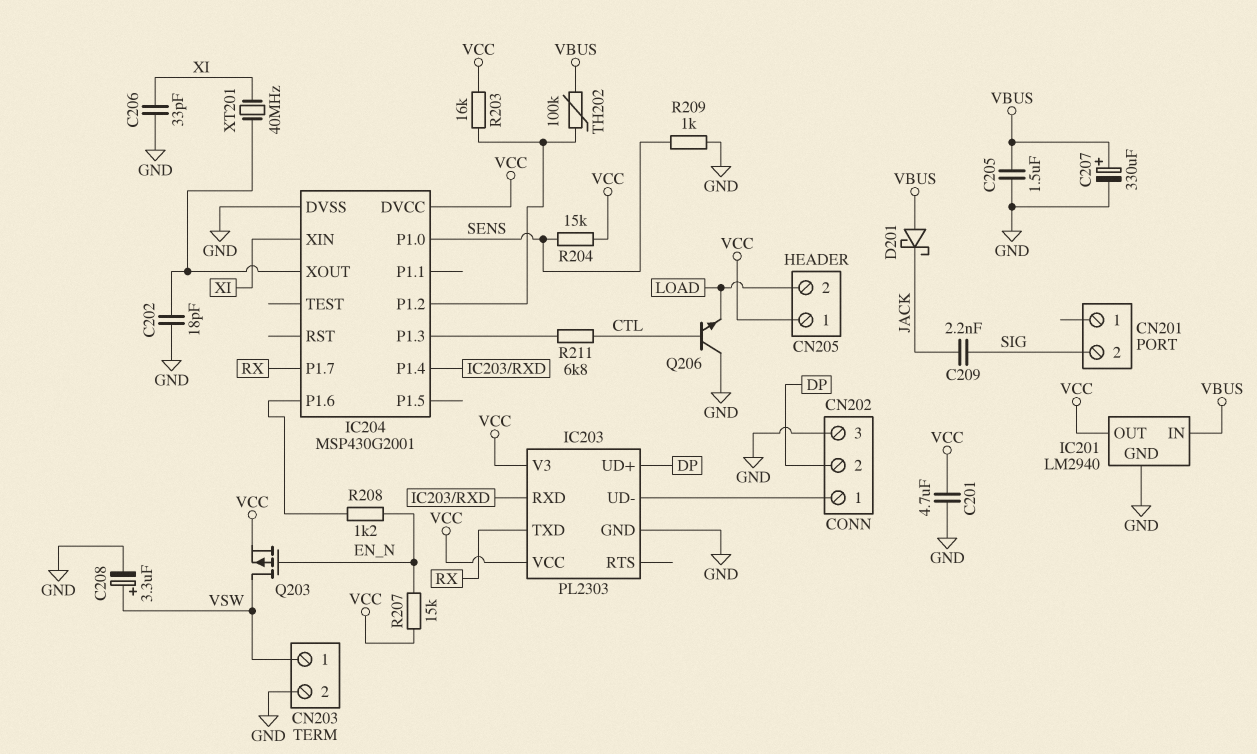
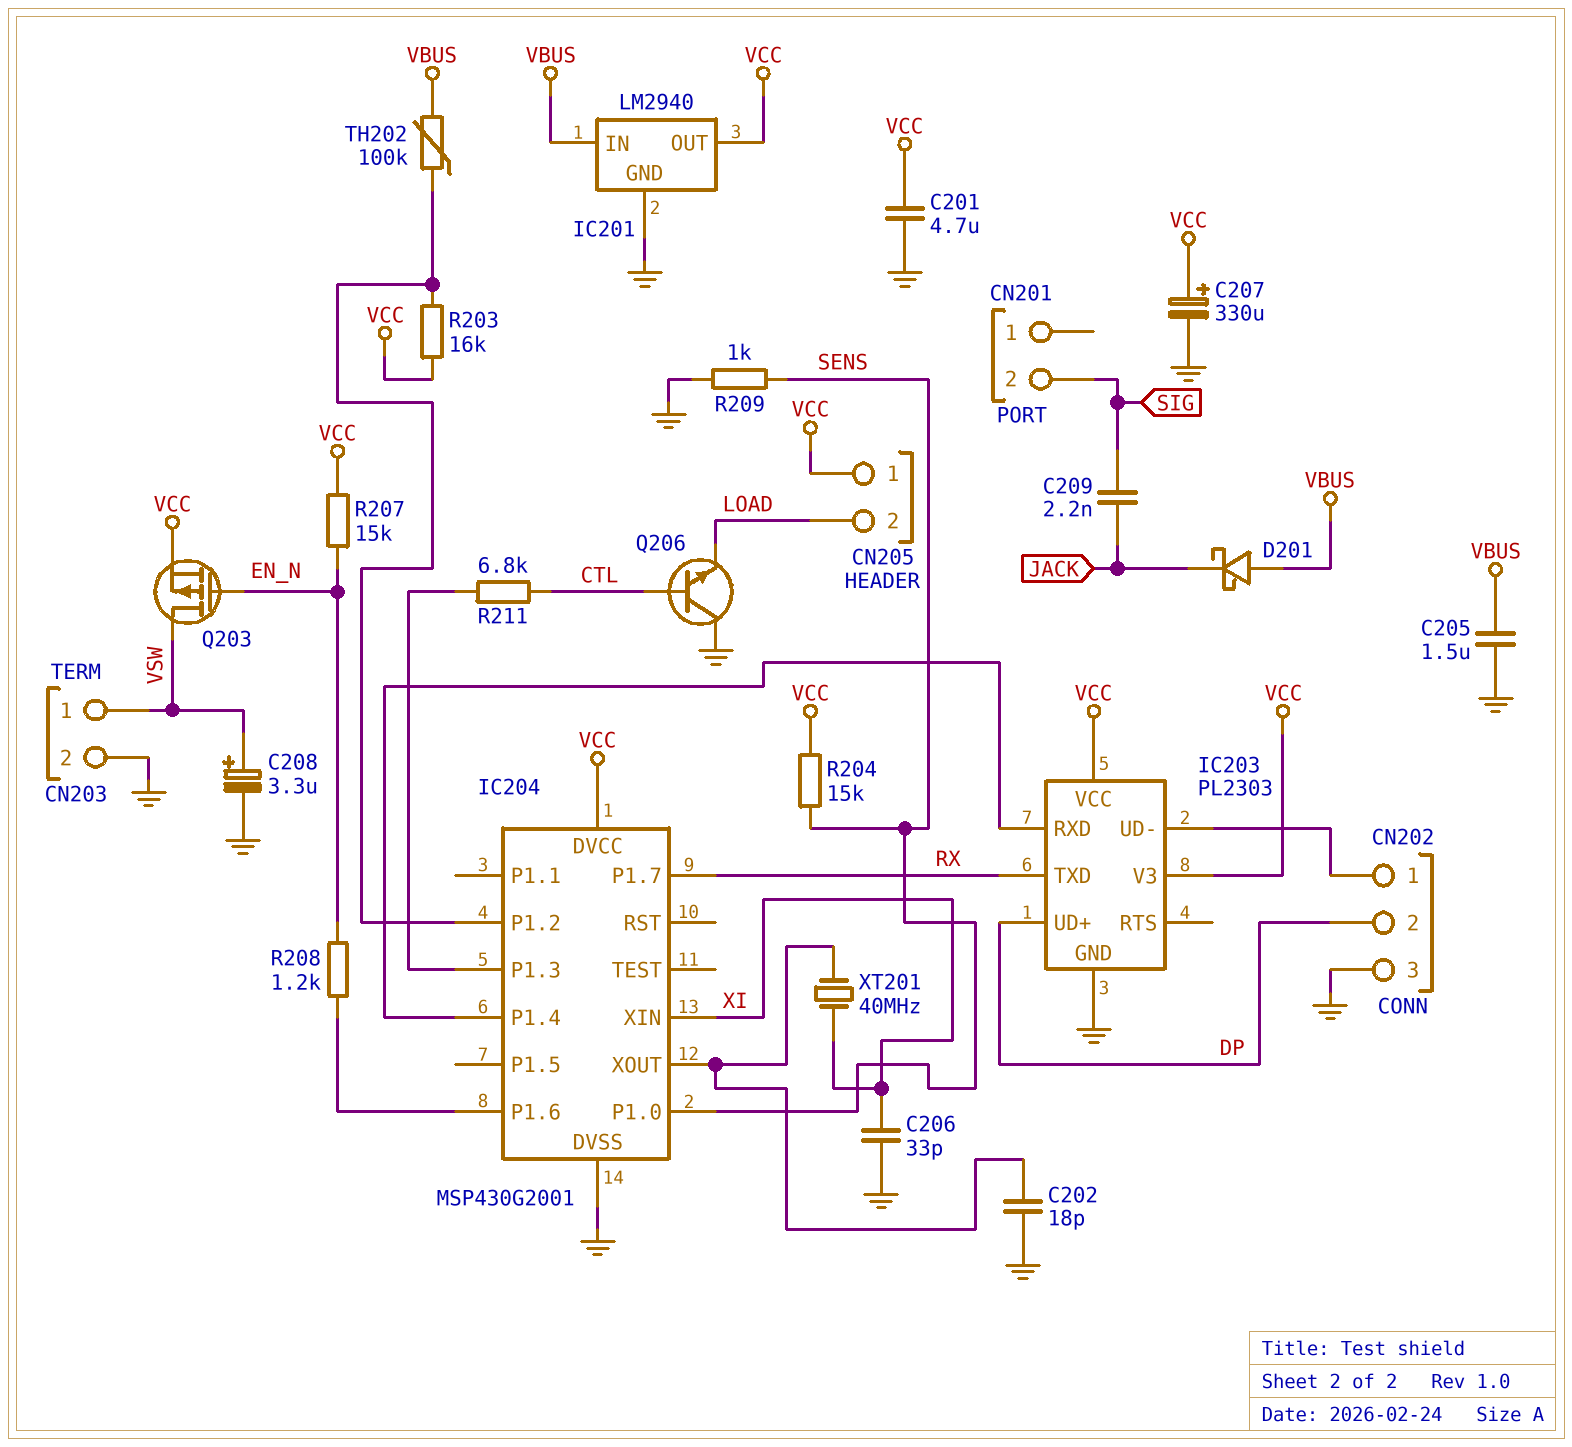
C207: 330uF (plus VBUS, minus GND) -> 330uF (plus VCC, minus GND)

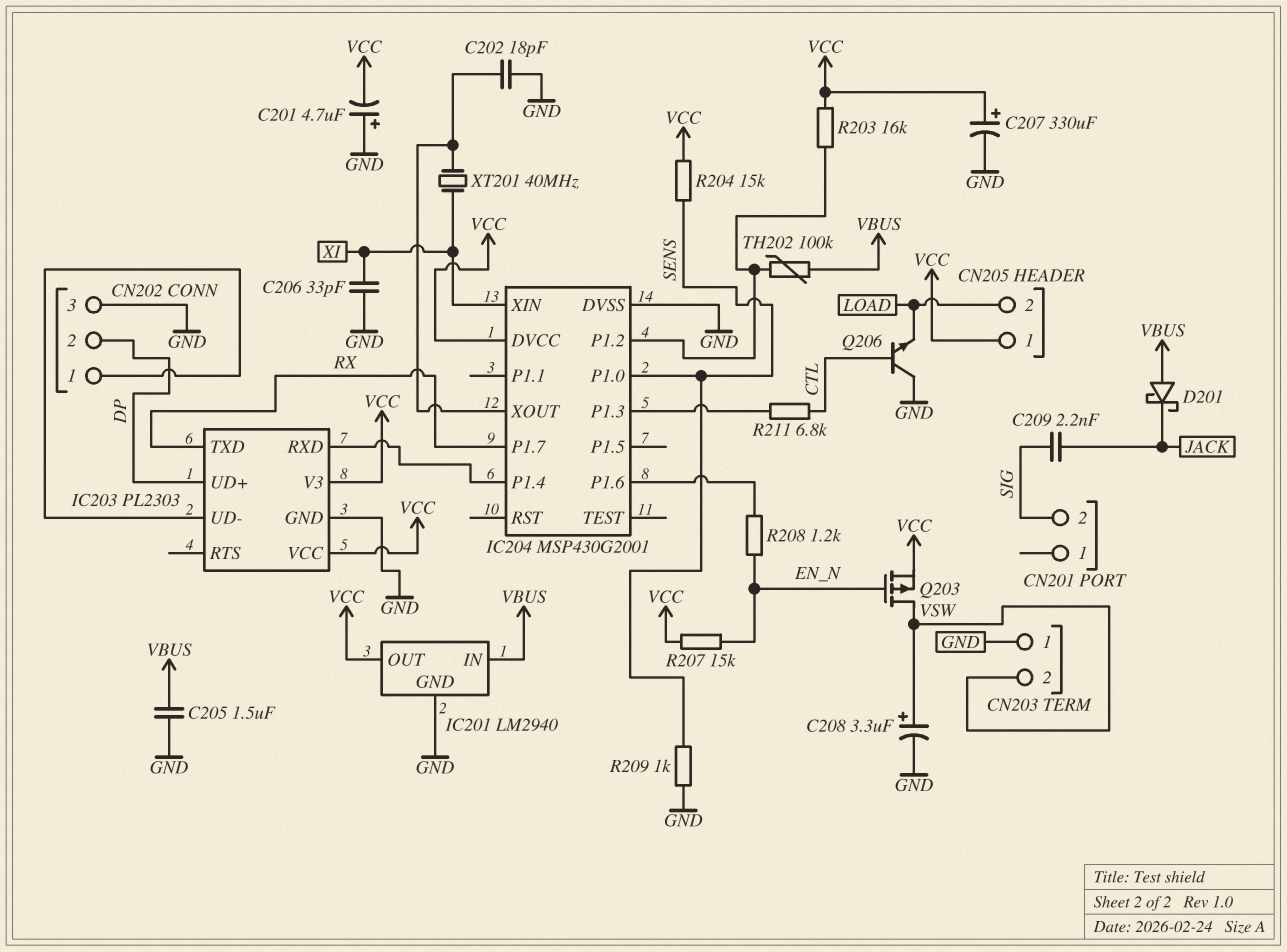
C201: 4.7uF (GND, VCC) -> 4.7uF (plus GND, minus VCC)
CN203 pin 1: VSW -> GND
CN203 pin 2: GND -> VSW

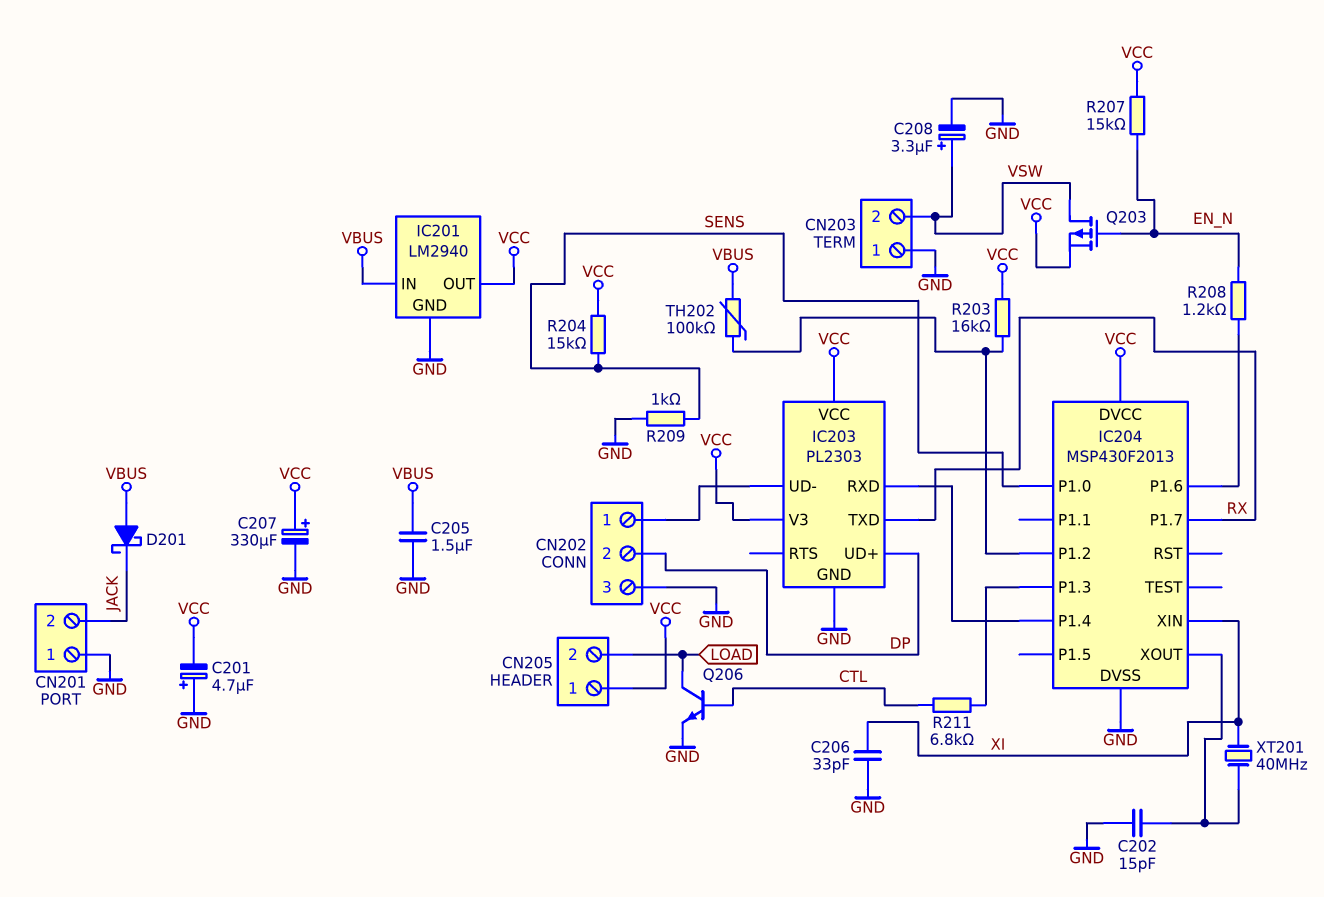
C202: 18pF (GND, IC204/XOUT) -> 15pF (GND, IC204/XOUT)
C209: 2.2nF (JACK, SIG) -> none
CN201 pin 1: none -> GND
CN201 pin 2: SIG -> JACK
IC204: MSP430G2001 -> MSP430F2013
Q206: NPN (B CTL, C GND, E LOAD) -> NPN (B CTL, C LOAD, E GND)

